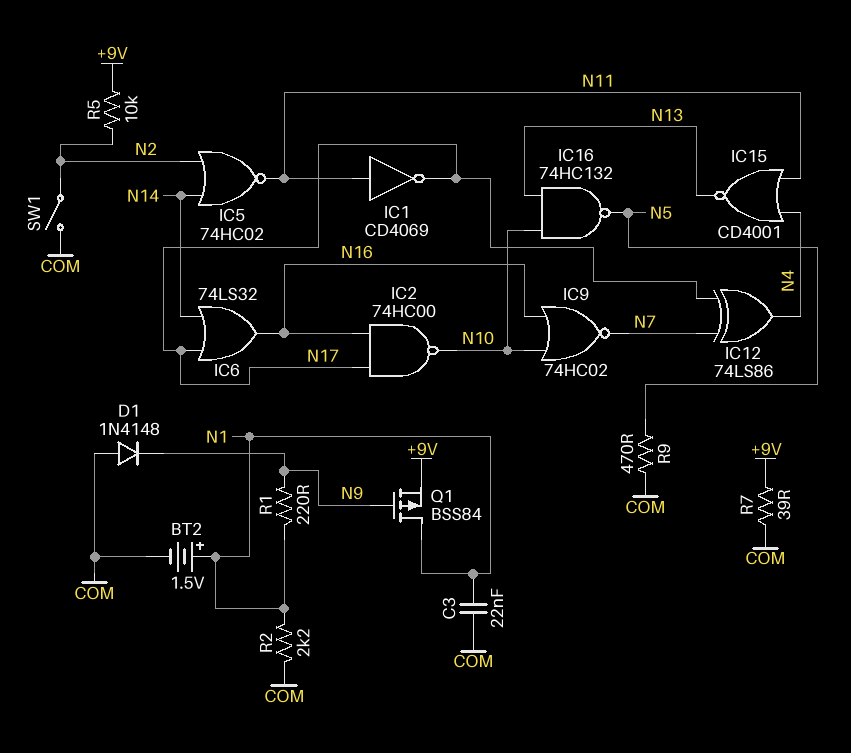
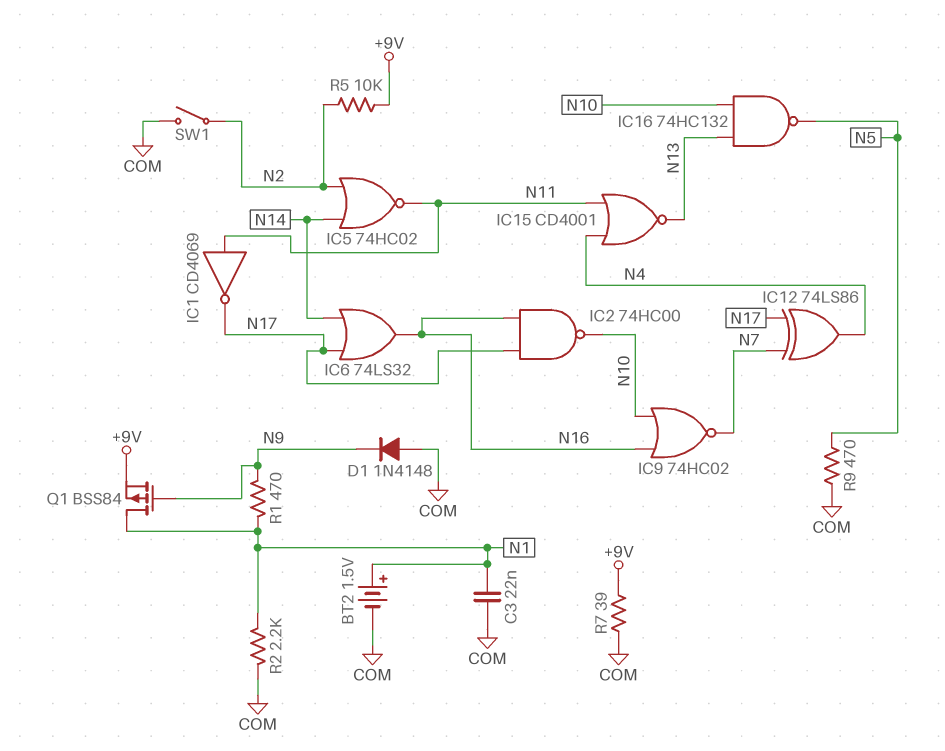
R1: 220 (N1, N9) -> 470 (N1, N9)

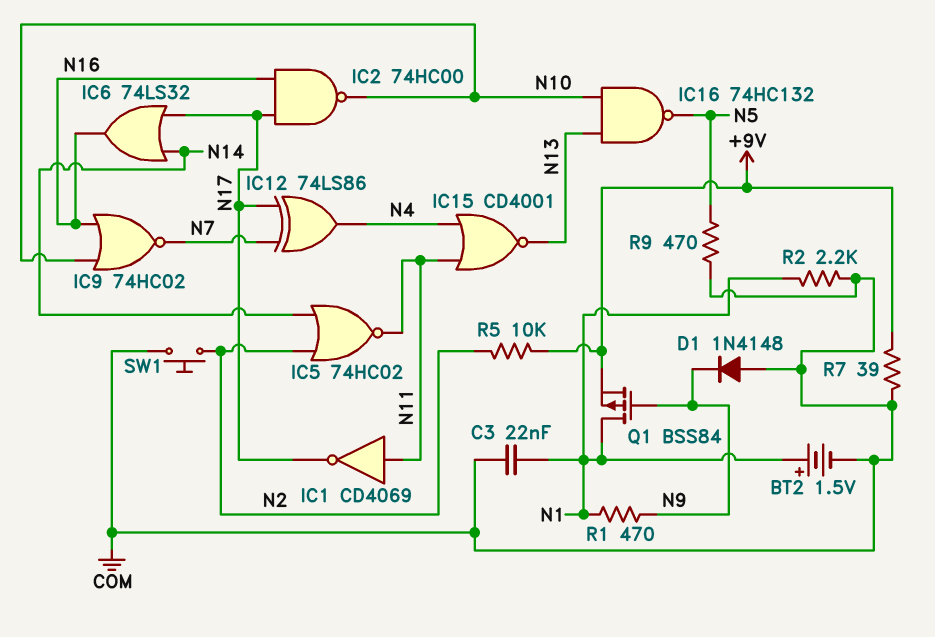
SW1: switch (COM, N2) -> button (COM, N2)

